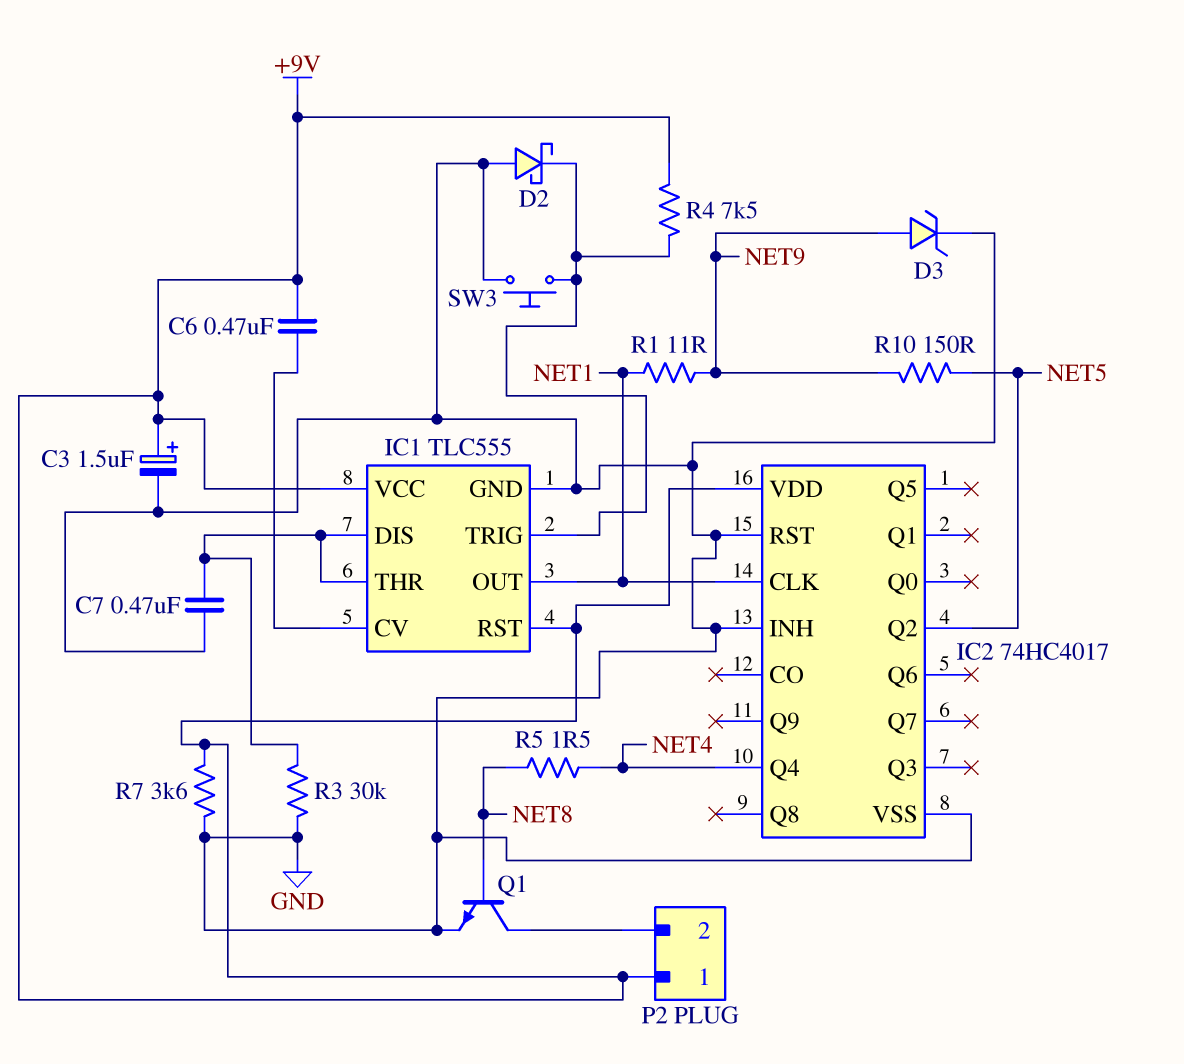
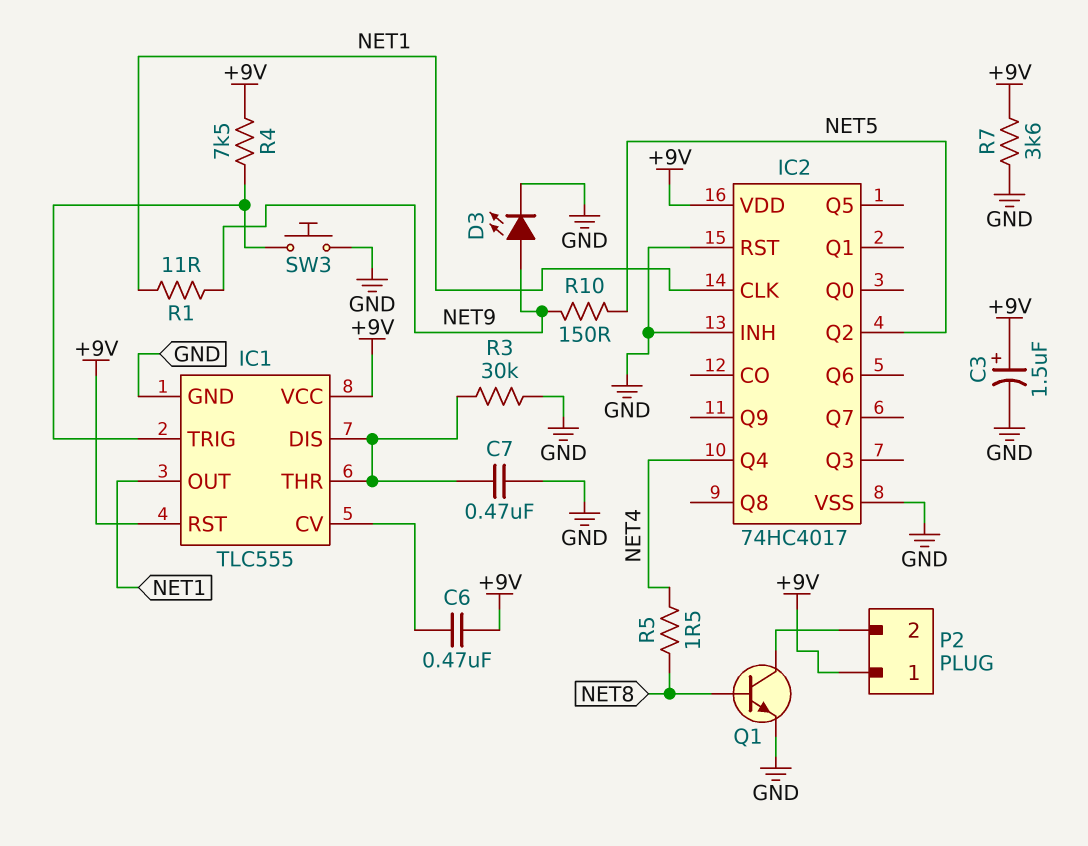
D2: schottky (A GND, K IC1/TRIG) -> none
D3: zener (A NET9, K GND) -> LED (A NET9, K GND)

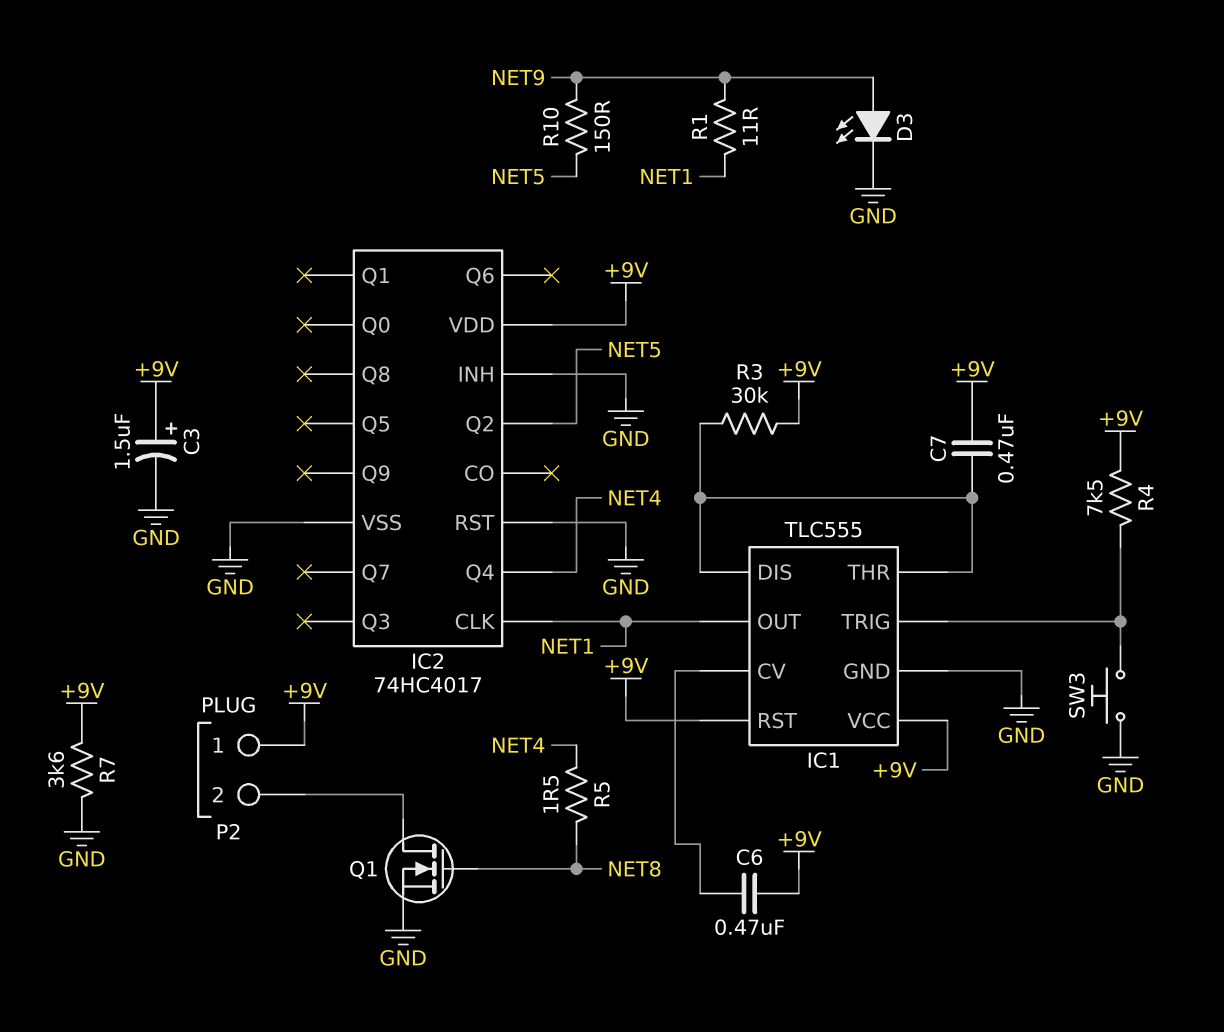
C7: 470nF (GND, IC1/DIS) -> 470nF (+9V, IC1/DIS)
Q1: NPN (B NET8, C P2/2, E GND) -> NMOS (G NET8, D P2/2, S GND)
R3: 30k (GND, IC1/DIS) -> 30k (+9V, IC1/DIS)

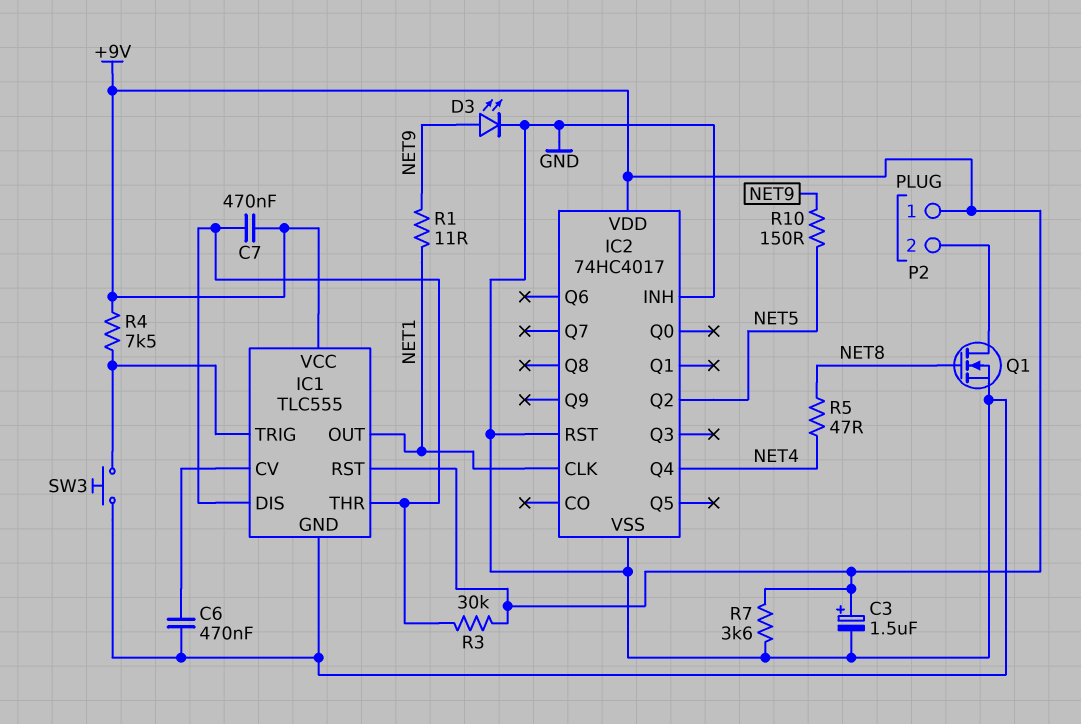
C6: 470nF (+9V, IC1/CV) -> 470nF (GND, IC1/CV)
R5: 1.5 (NET4, NET8) -> 47 (NET4, NET8)

